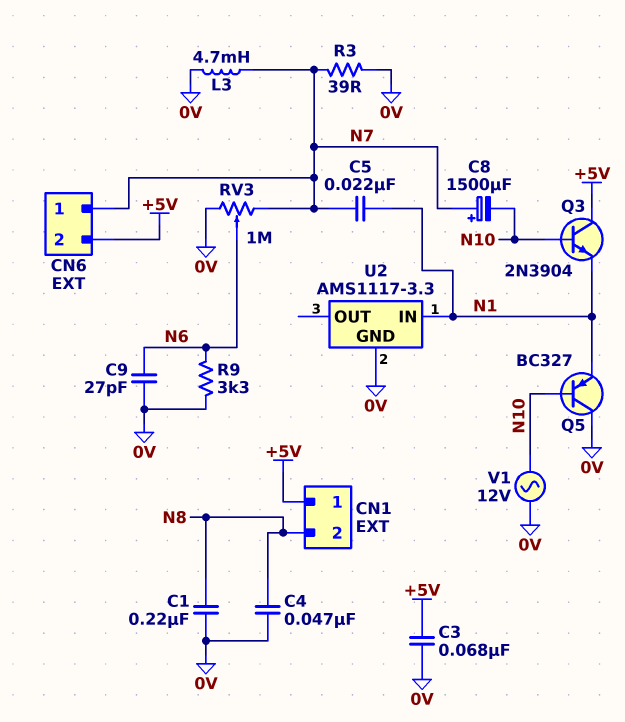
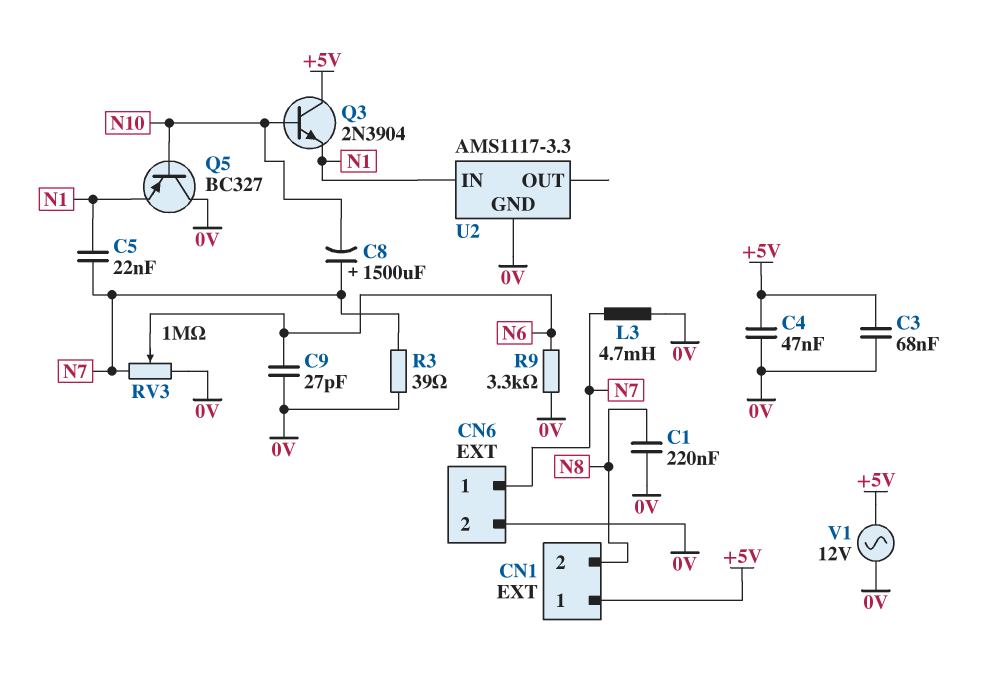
C4: 47nF (0V, N8) -> 47nF (+5V, 0V)
CN6 pin 2: +5V -> 0V
V1: AC 12V (0V, N10) -> AC 12V (+5V, 0V)

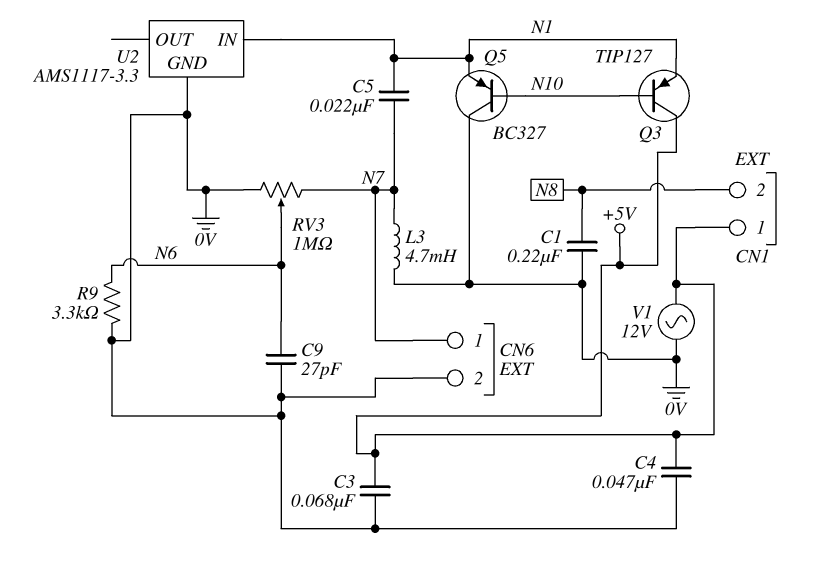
C8: 1500uF (plus N7, minus N10) -> none
Q3: NPN 2N3904 (B N10, C +5V, E N1) -> PNP TIP127 (B N10, C +5V, E N1)
R3: 39 (0V, N7) -> none

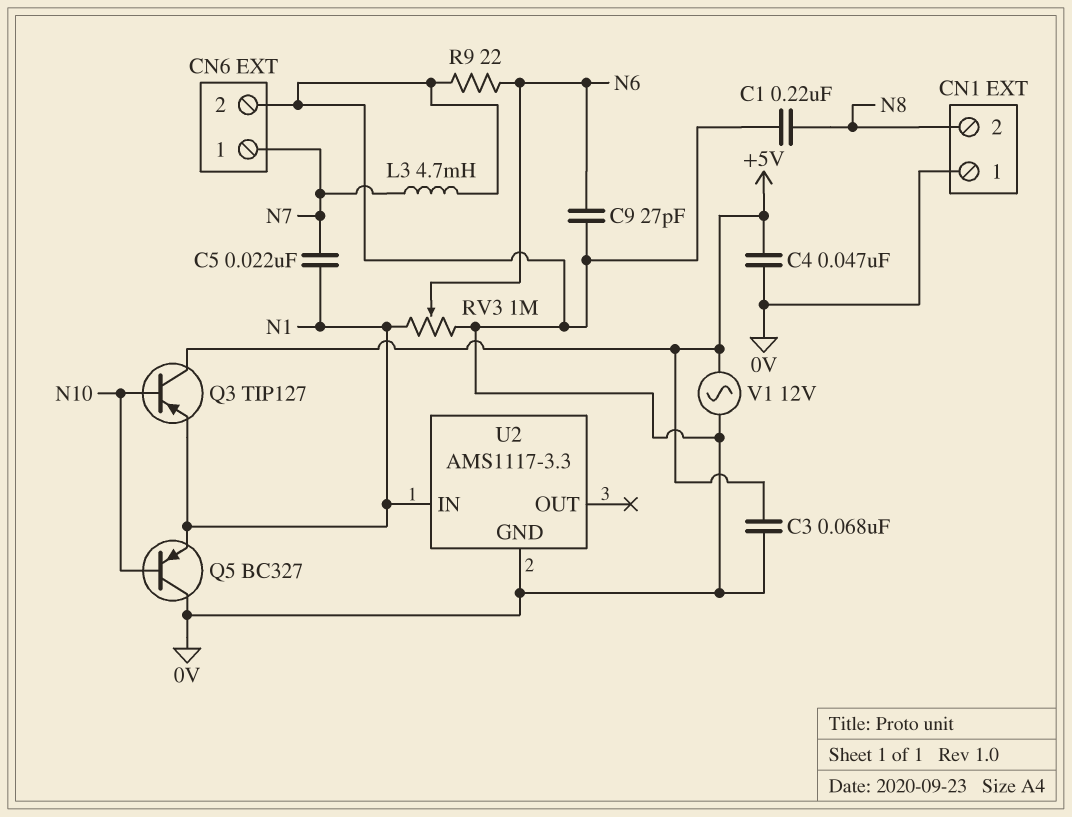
CN1 pin 1: +5V -> 0V
R9: 3.3k (0V, N6) -> 22 (0V, N6)
RV3: 1M (0V, N7, wiper N6) -> 1M (0V, N1, wiper N6)

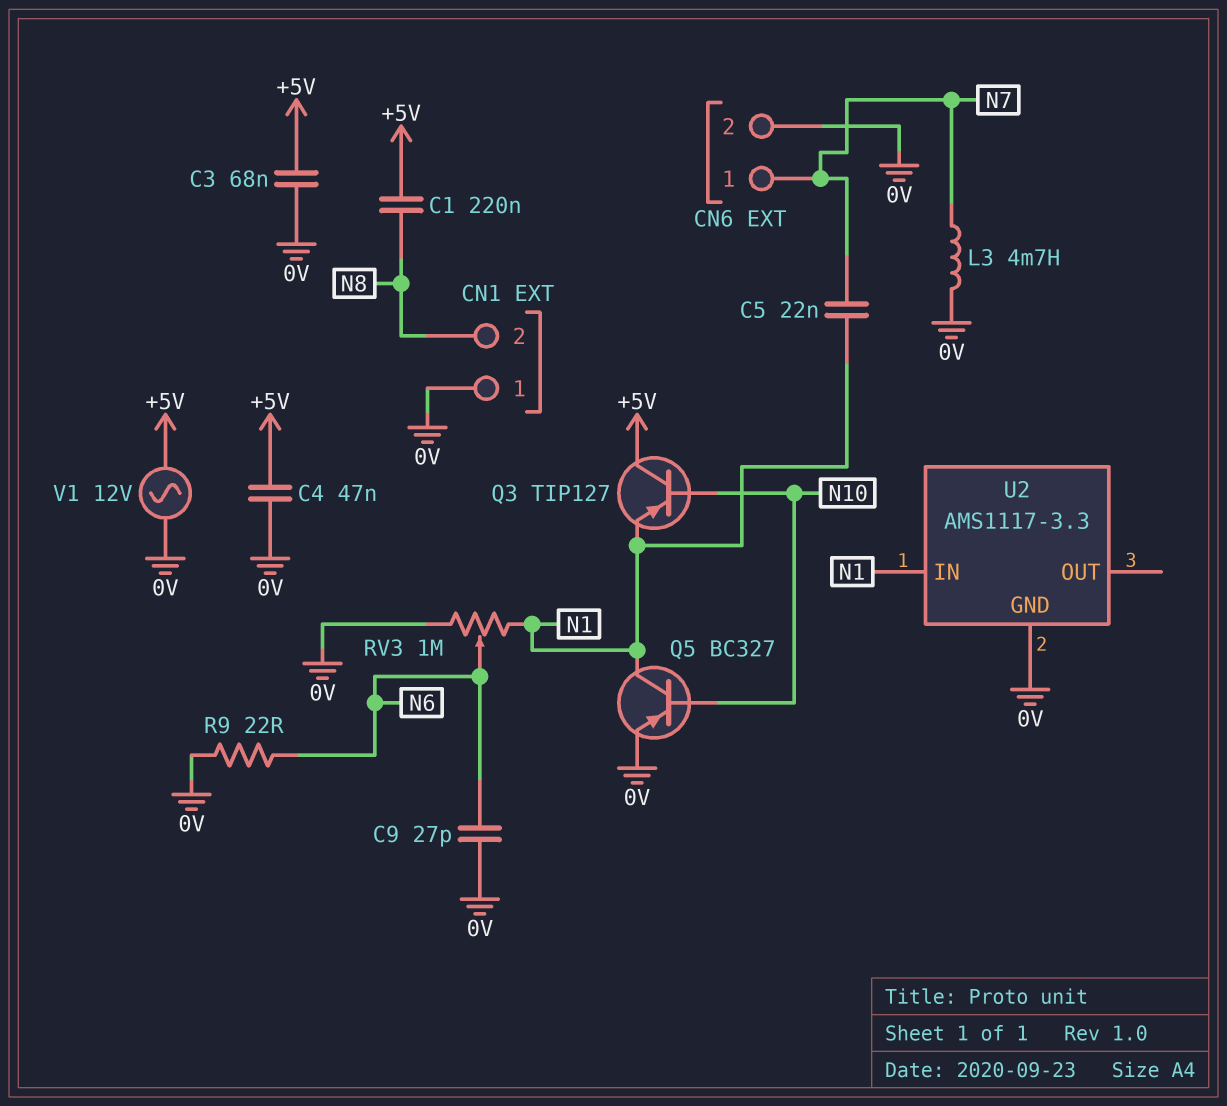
C1: 220nF (0V, N8) -> 220nF (+5V, N8)
Q5: PNP BC327 (B N10, C 0V, E N1) -> PNP BC327 (B N10, C N1, E 0V)

